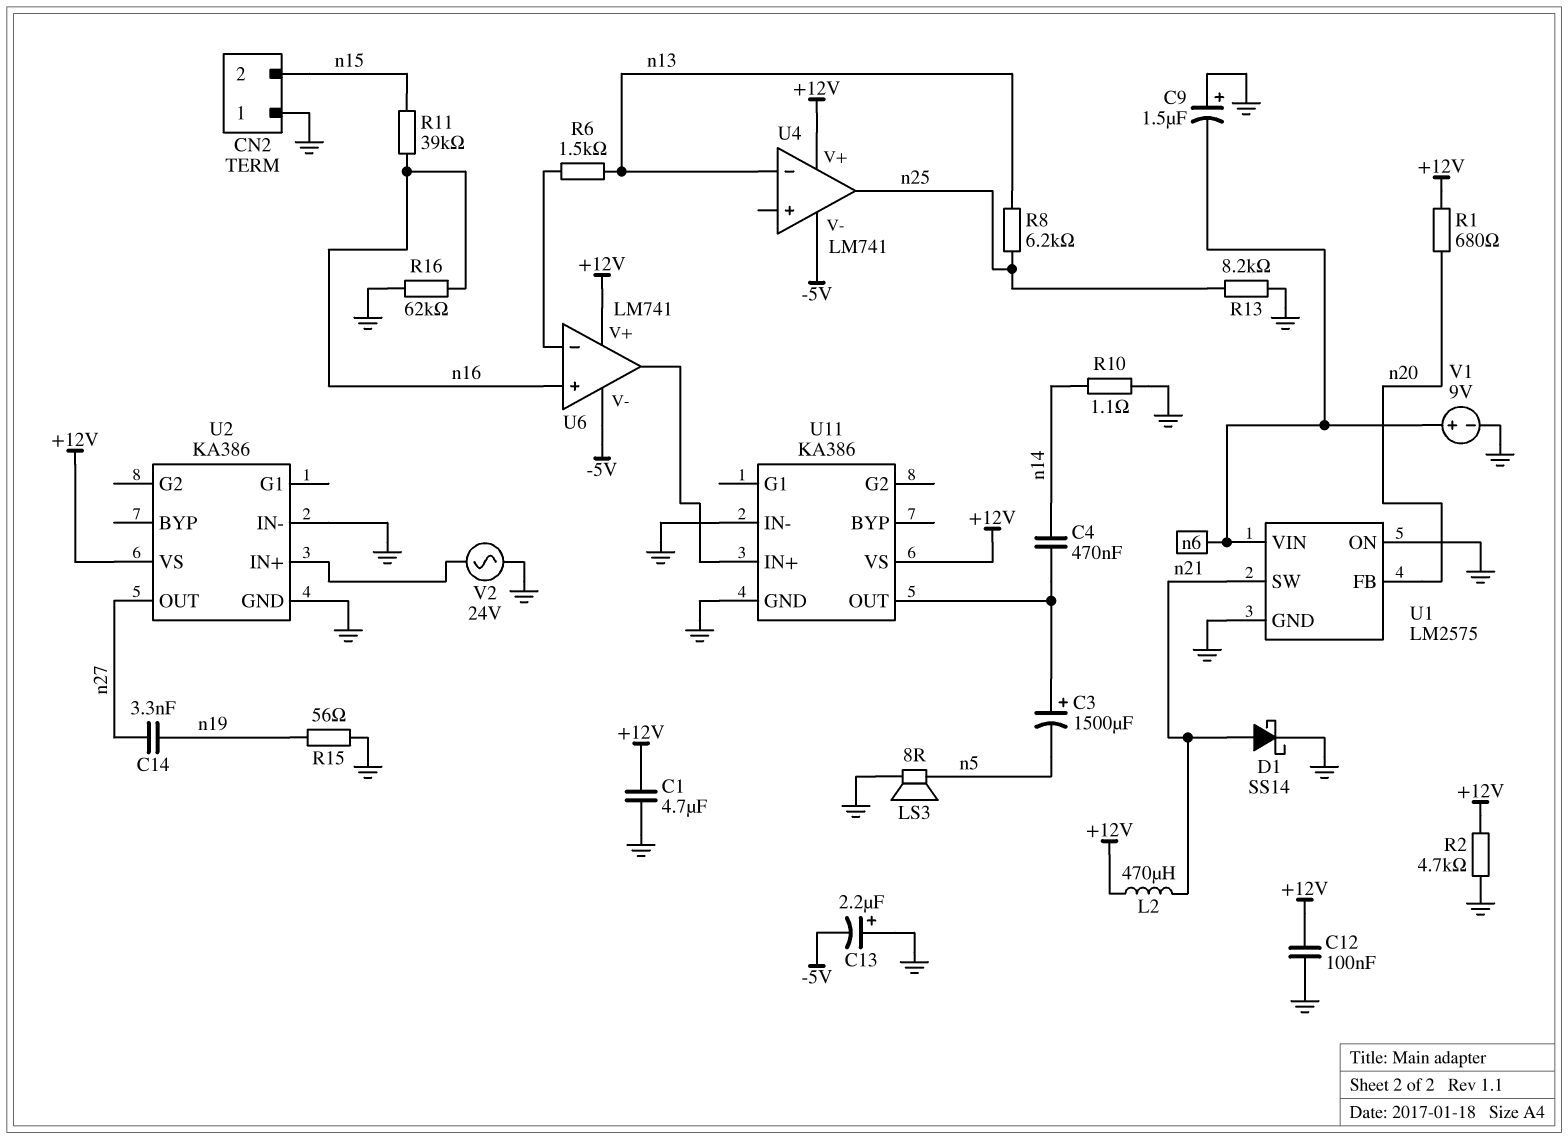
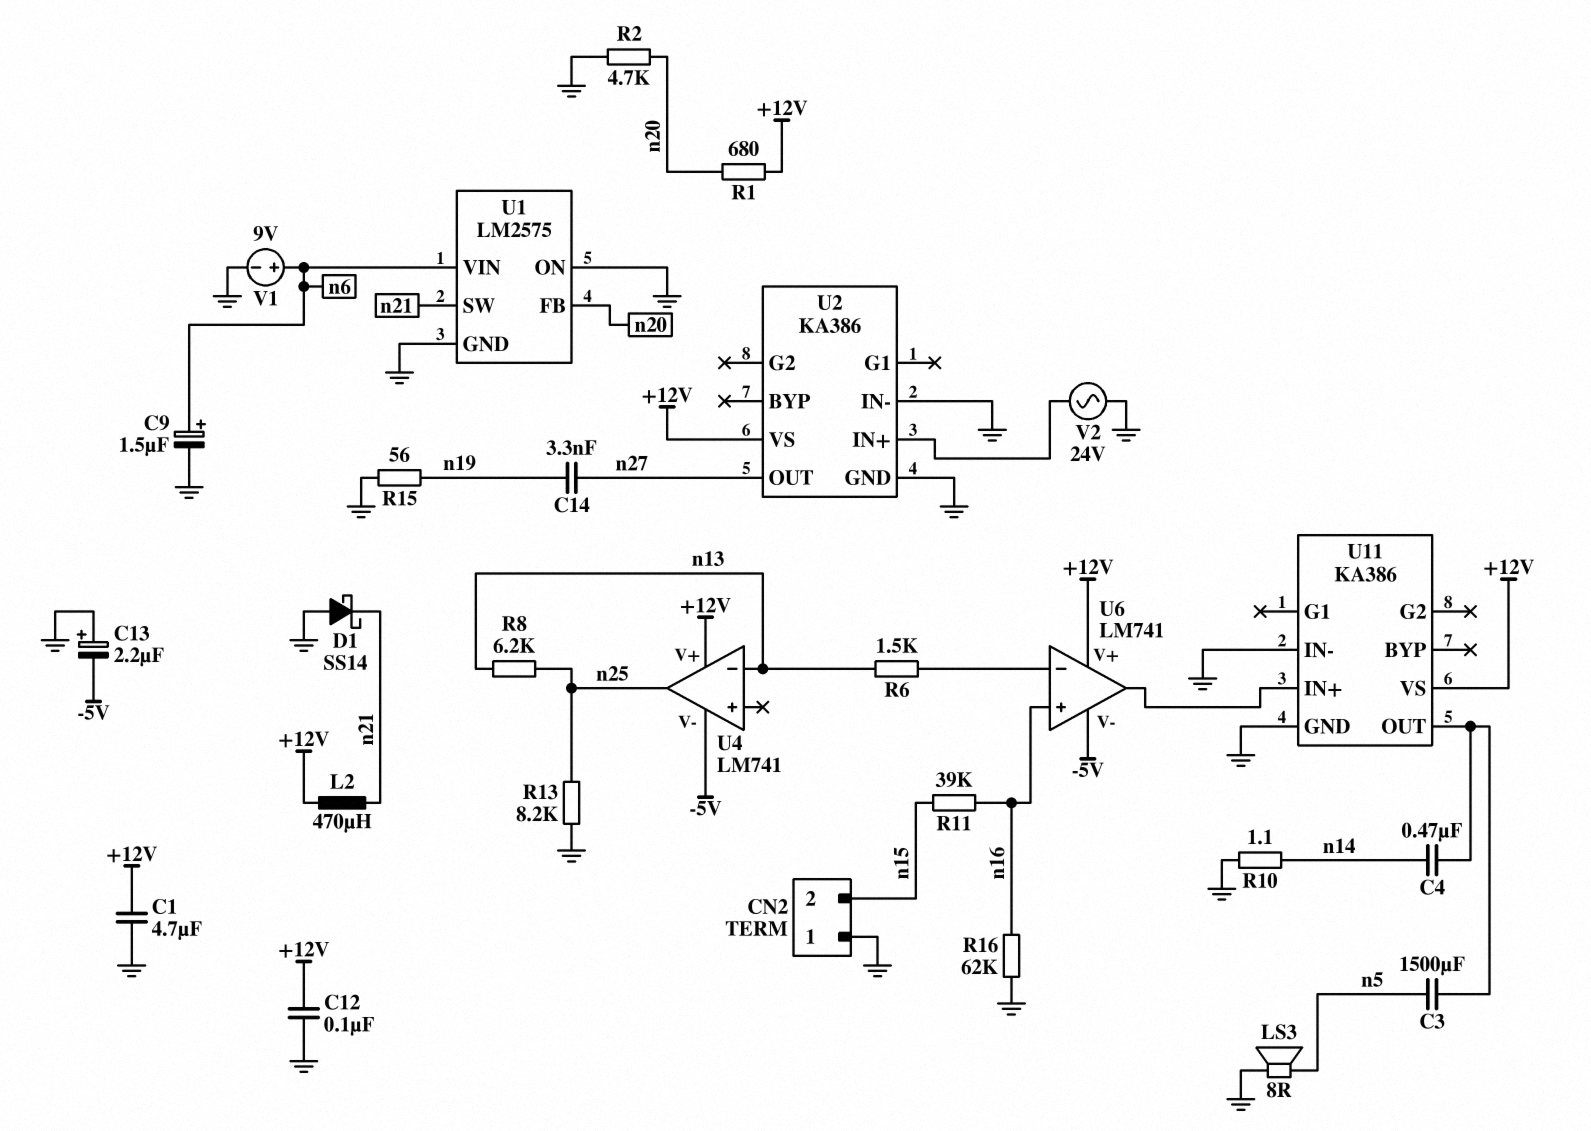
C3: 1500uF (plus U11/OUT, minus n5) -> 1500uF (U11/OUT, n5)
C9: 1.5uF (plus GND, minus n6) -> 1.5uF (plus n6, minus GND)
D1: schottky SS14 (A n21, K GND) -> schottky SS14 (A GND, K n21)
R2: 4.7k (+12V, GND) -> 4.7k (GND, n20)

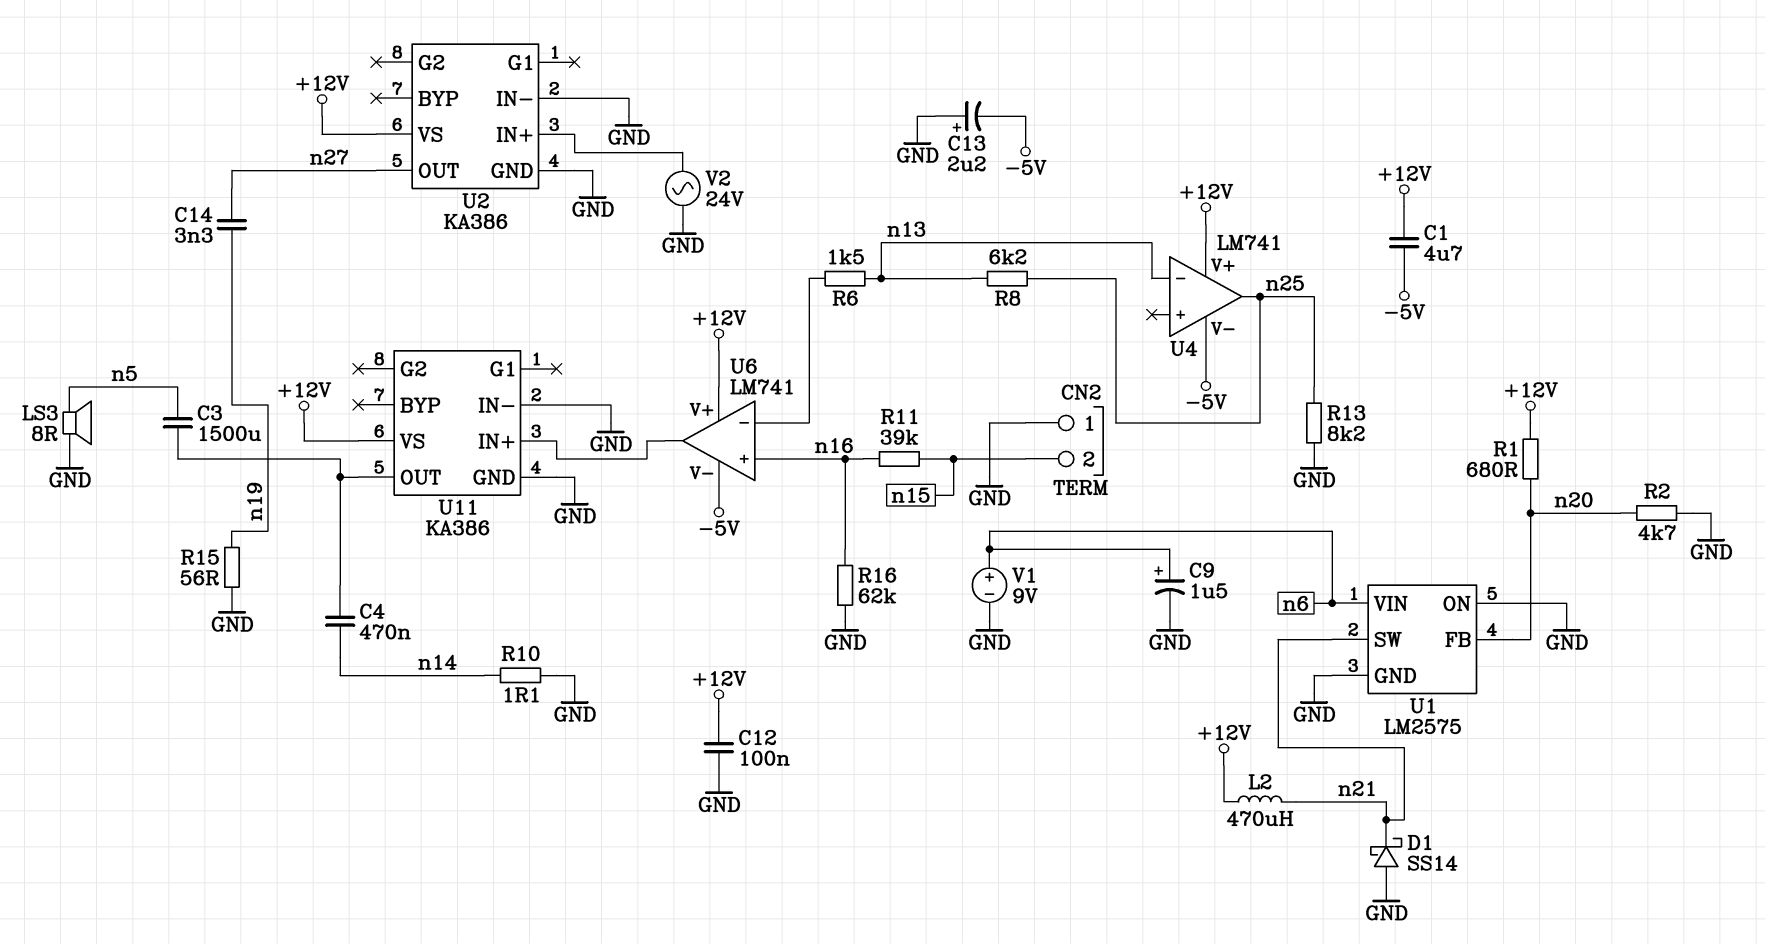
C1: 4.7uF (+12V, GND) -> 4.7uF (+12V, -5V)

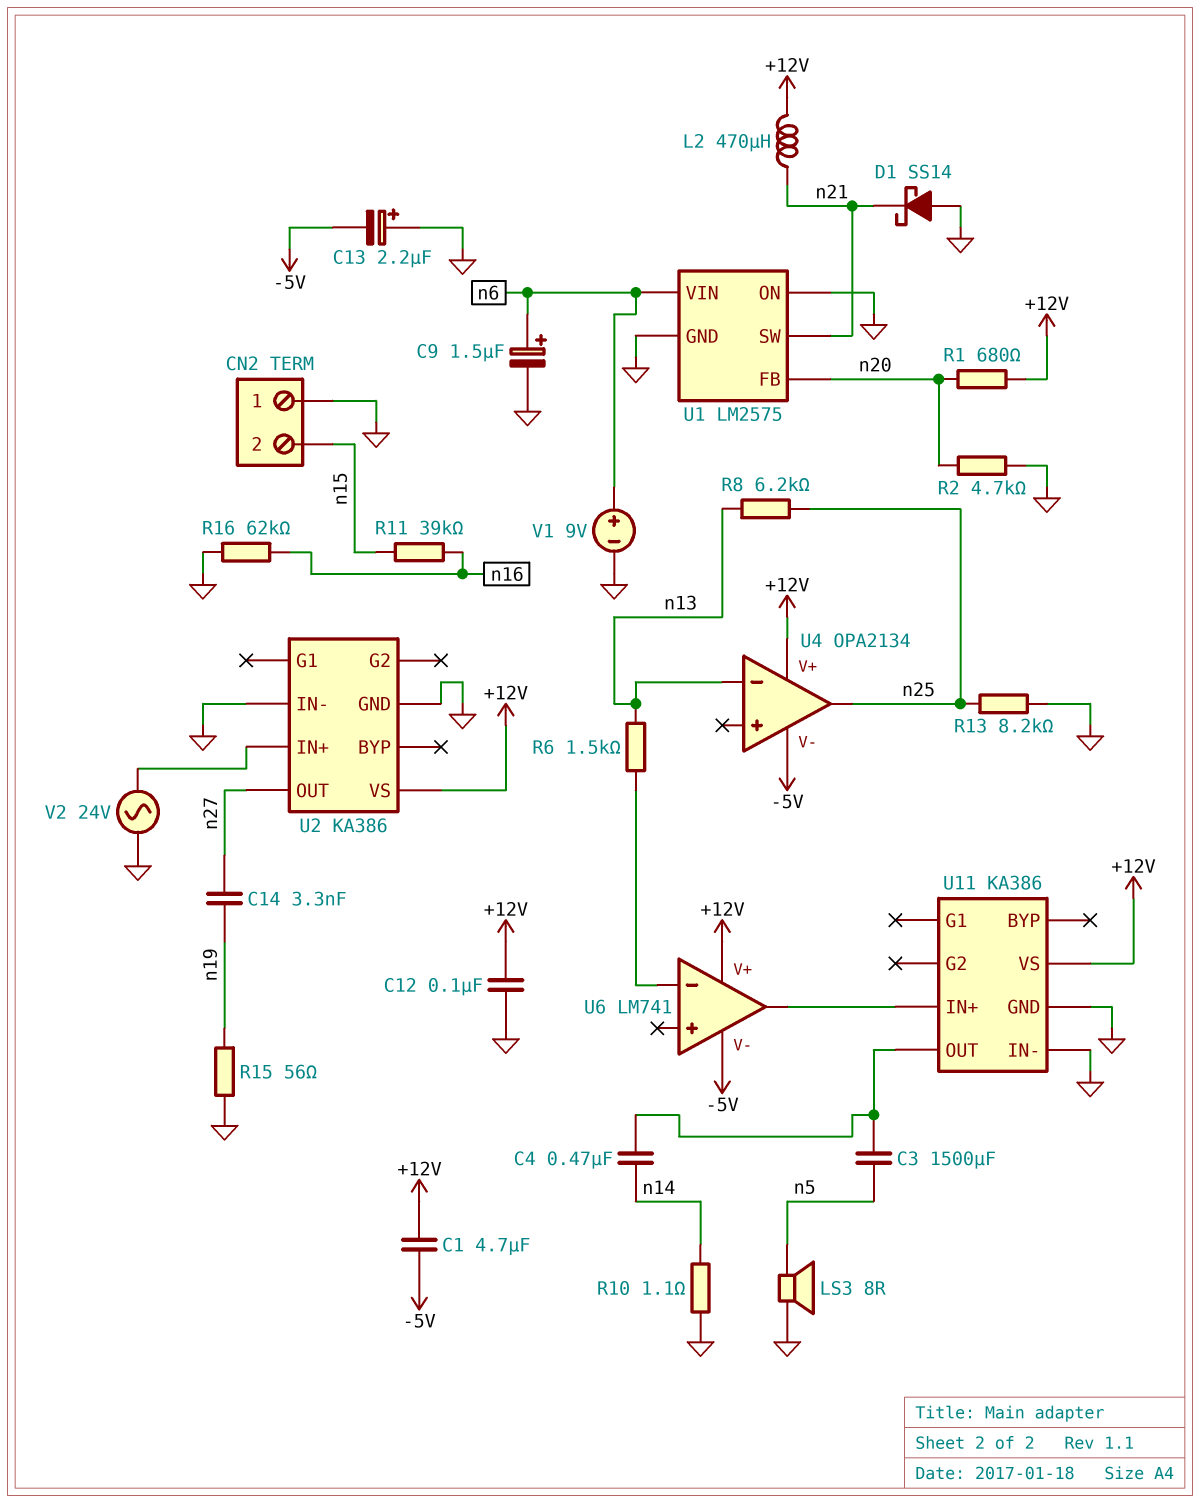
U4: LM741 -> OPA2134
U6 pin in+: n16 -> none

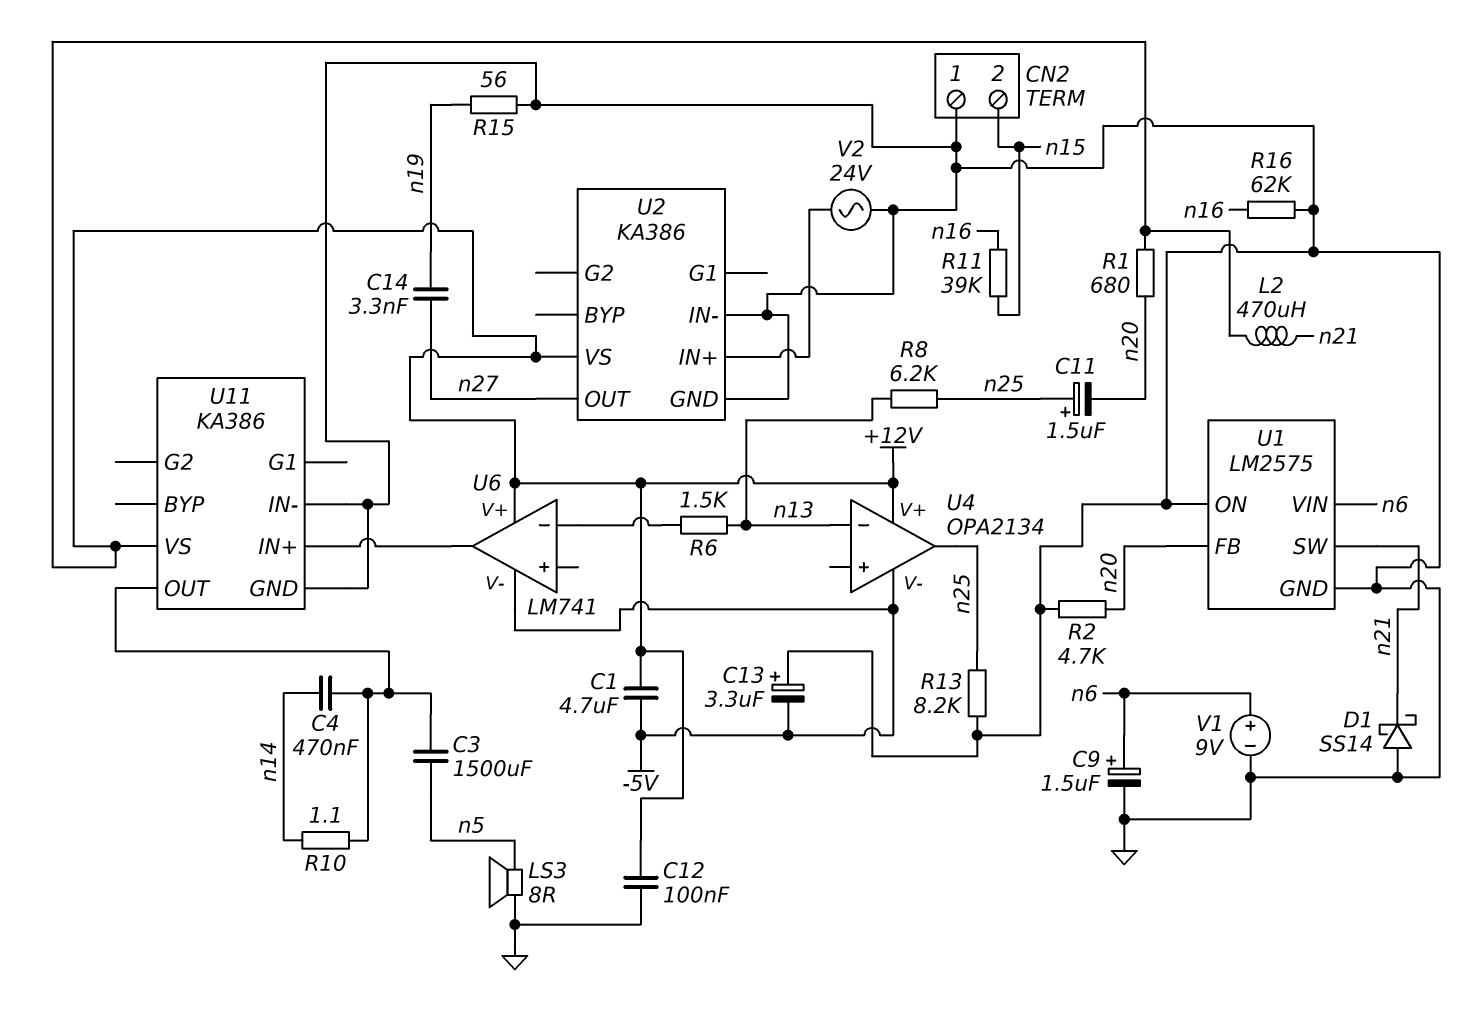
C11: none -> 1.5uF (plus n25, minus n20)
C13: 2.2uF (plus GND, minus -5V) -> 3.3uF (plus GND, minus -5V)
R10: 1.1 (GND, n14) -> 1.1 (U11/OUT, n14)

